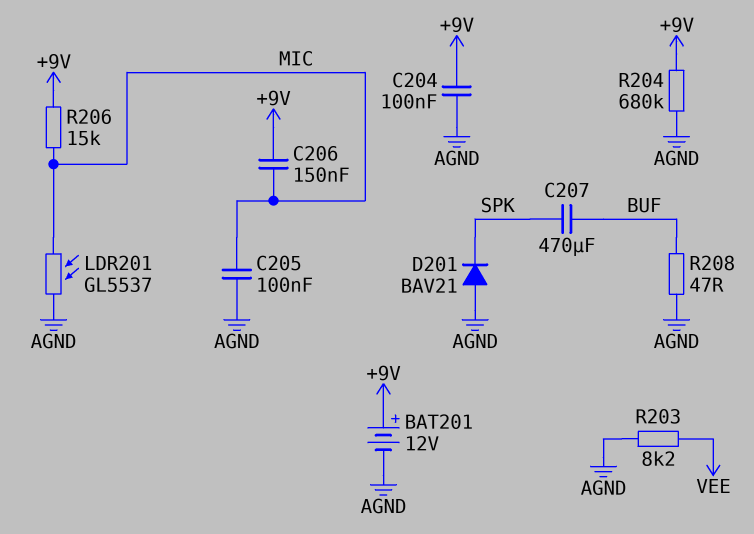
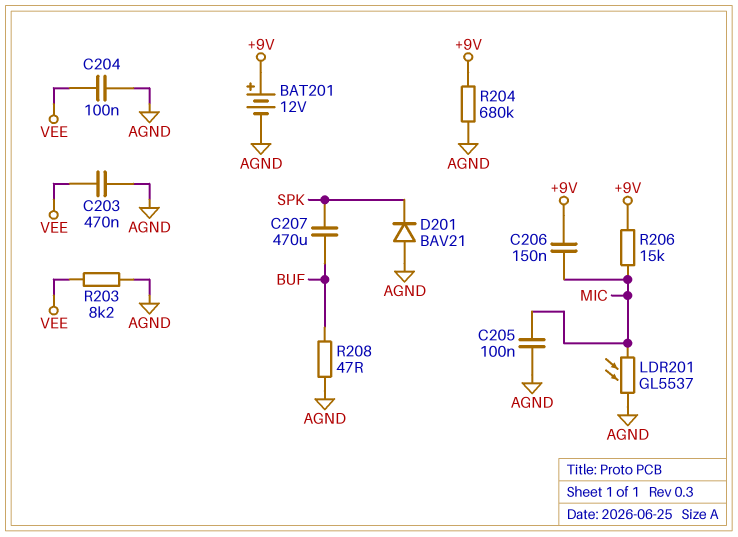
C203: none -> 470nF (AGND, VEE)
C204: 100nF (+9V, AGND) -> 100nF (AGND, VEE)

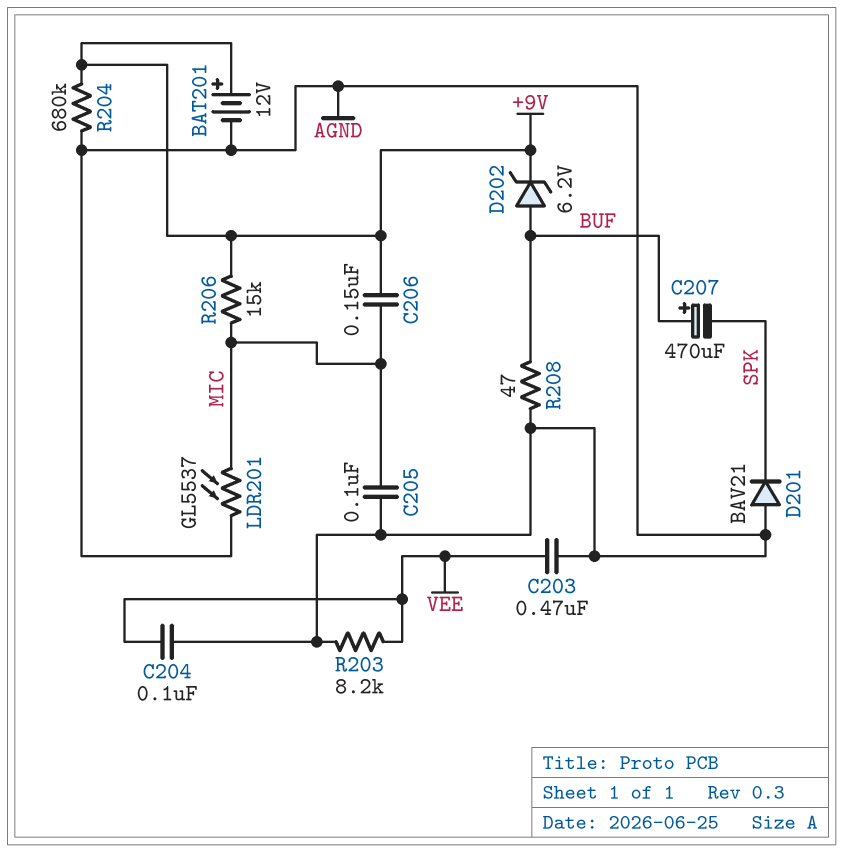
C207: 470uF (BUF, SPK) -> 470uF (plus BUF, minus SPK)
D202: none -> zener 6.2V (A BUF, K +9V)

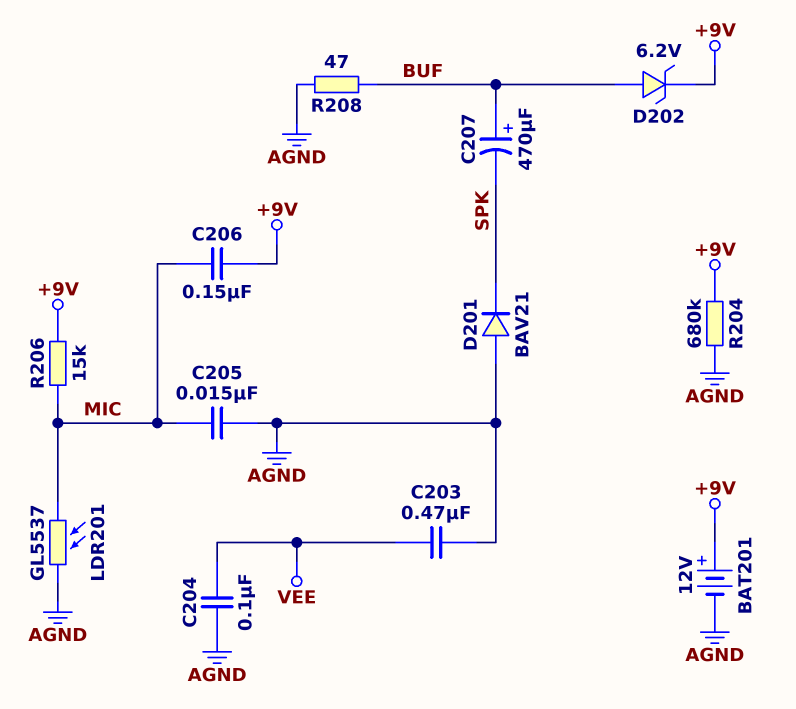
C205: 100nF (AGND, MIC) -> 15nF (AGND, MIC)
R203: 8.2k (AGND, VEE) -> none

